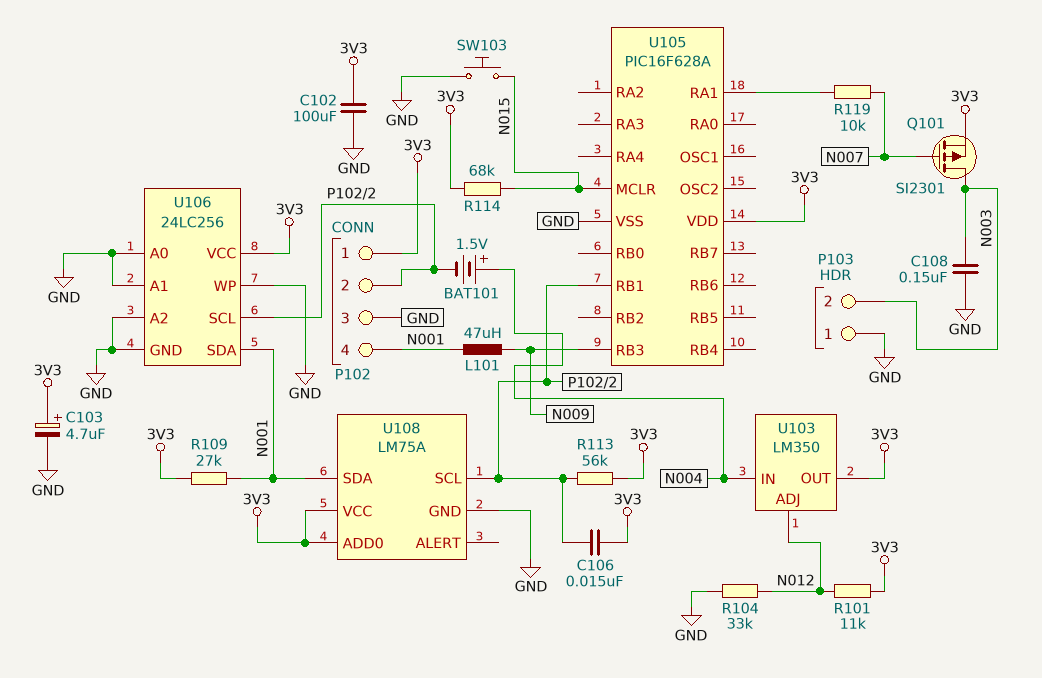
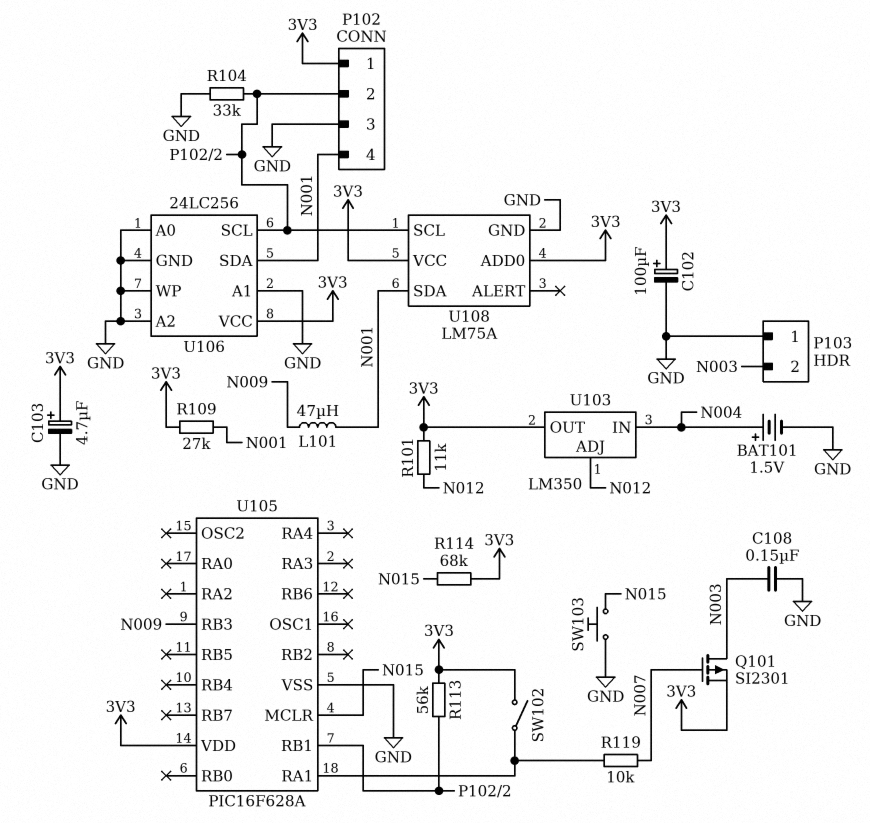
BAT101: 1.5V (plus N004, minus P102/2) -> 1.5V (plus N004, minus GND)
C102: 100uF (3V3, GND) -> 100uF (plus 3V3, minus GND)
C106: 15nF (3V3, P102/2) -> none
R104: 33k (GND, N012) -> 33k (GND, P102/2)
SW102: none -> switch (3V3, U105/RA1)

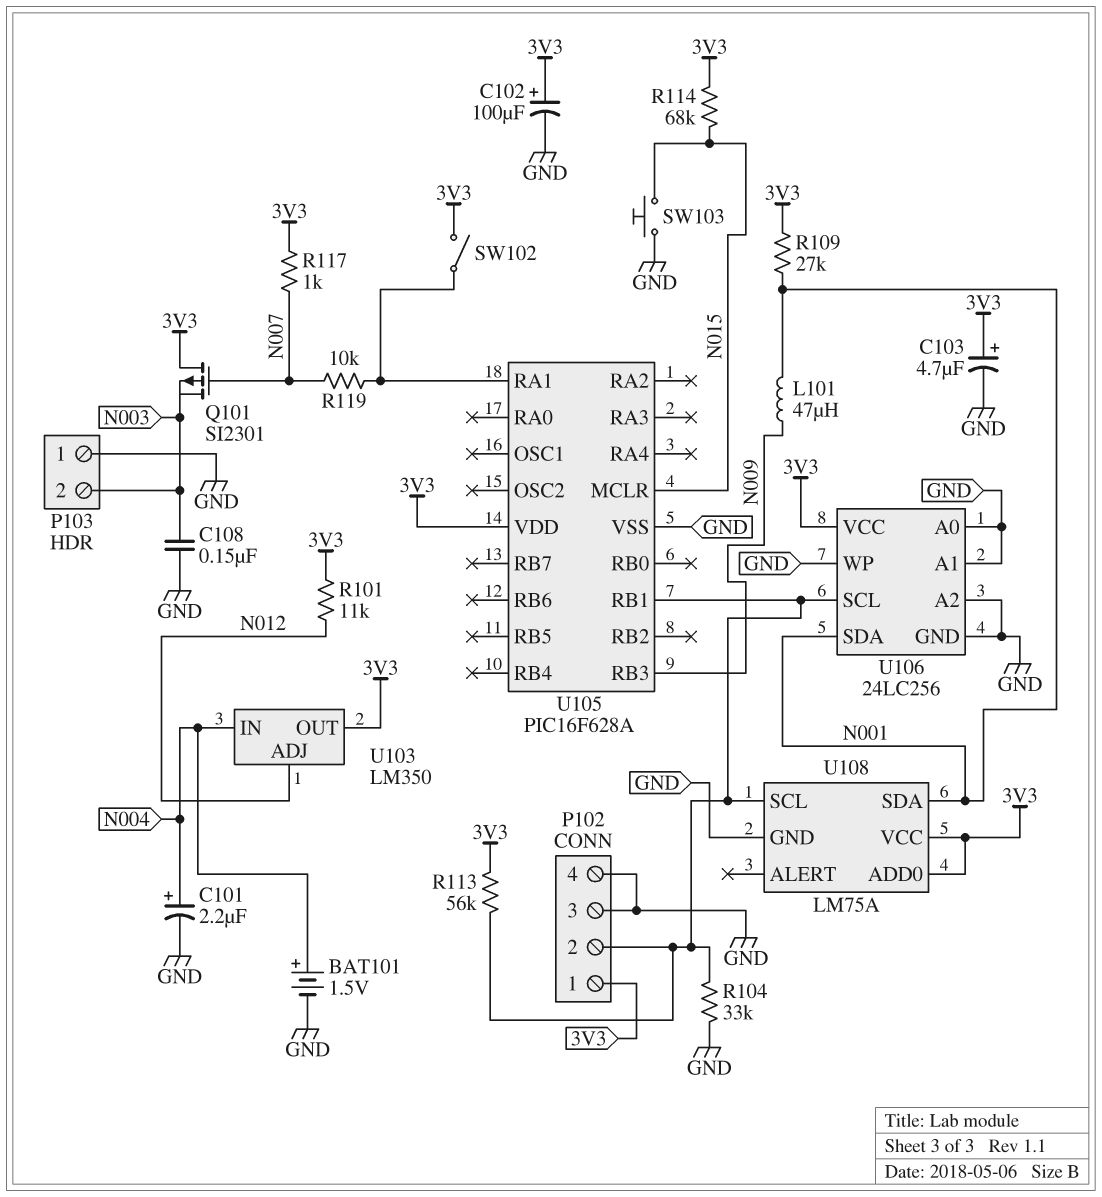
C101: none -> 2.2uF (plus N004, minus GND)
P102 pin 4: N001 -> GND
Q101: PMOS SI2301 (G N007, D N003, S 3V3) -> PMOS SI2301 (G N007, D 3V3, S N003)
R117: none -> 1k (3V3, N007)

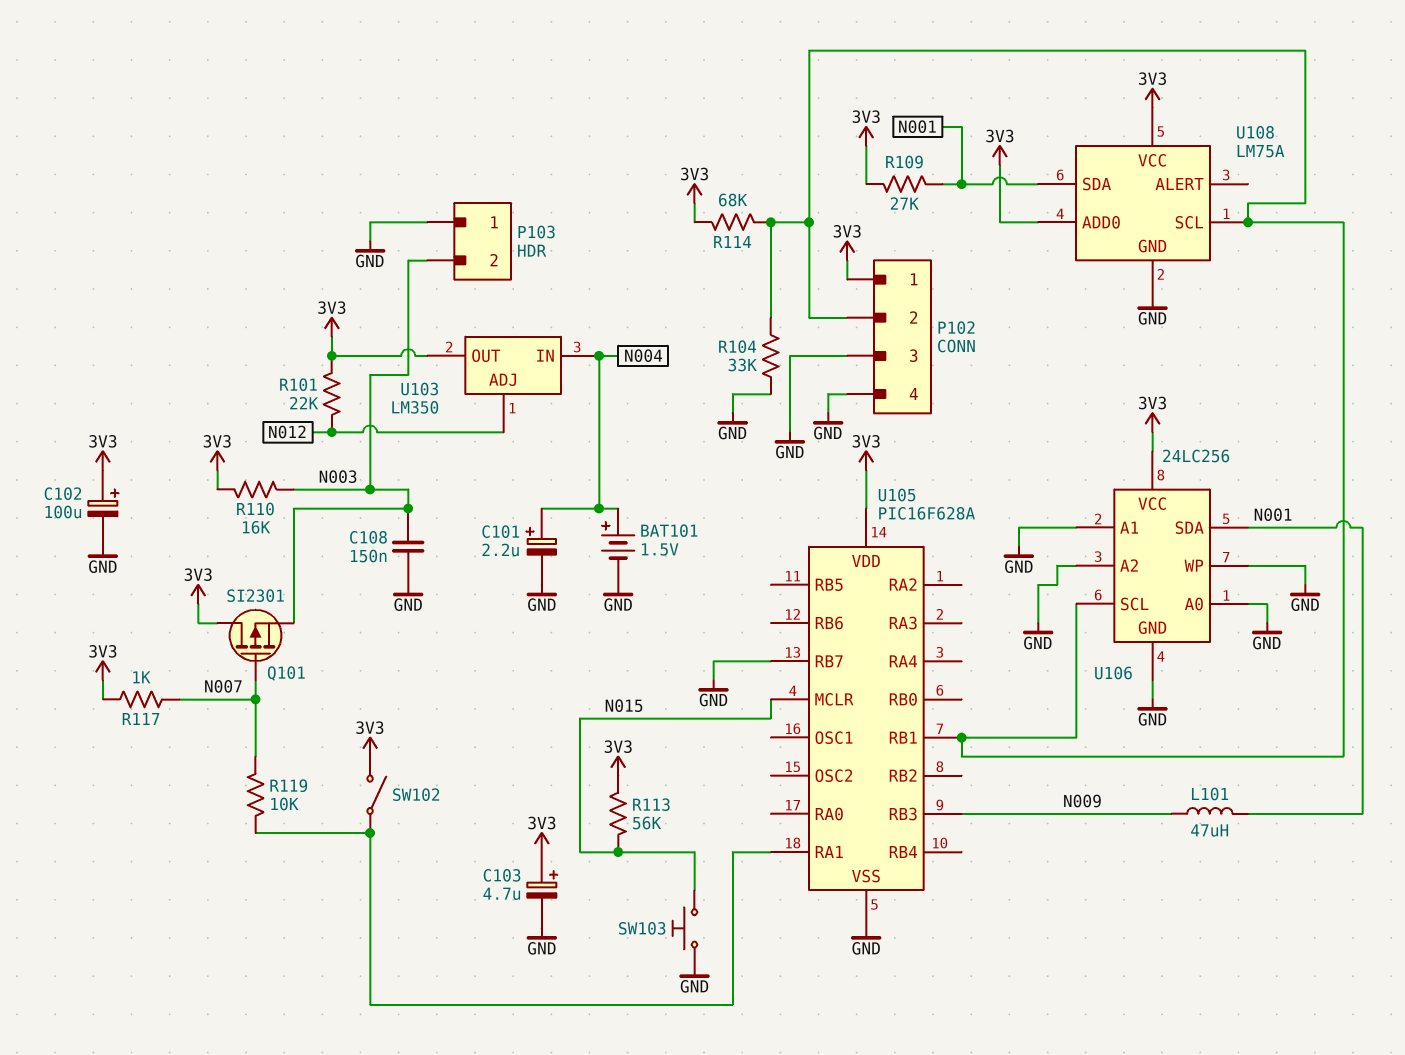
R101: 11k (3V3, N012) -> 22k (3V3, N012)
R110: none -> 16k (3V3, N003)
R113: 56k (3V3, P102/2) -> 56k (3V3, N015)
R114: 68k (3V3, N015) -> 68k (3V3, P102/2)
U105 pin RB7: none -> GND

